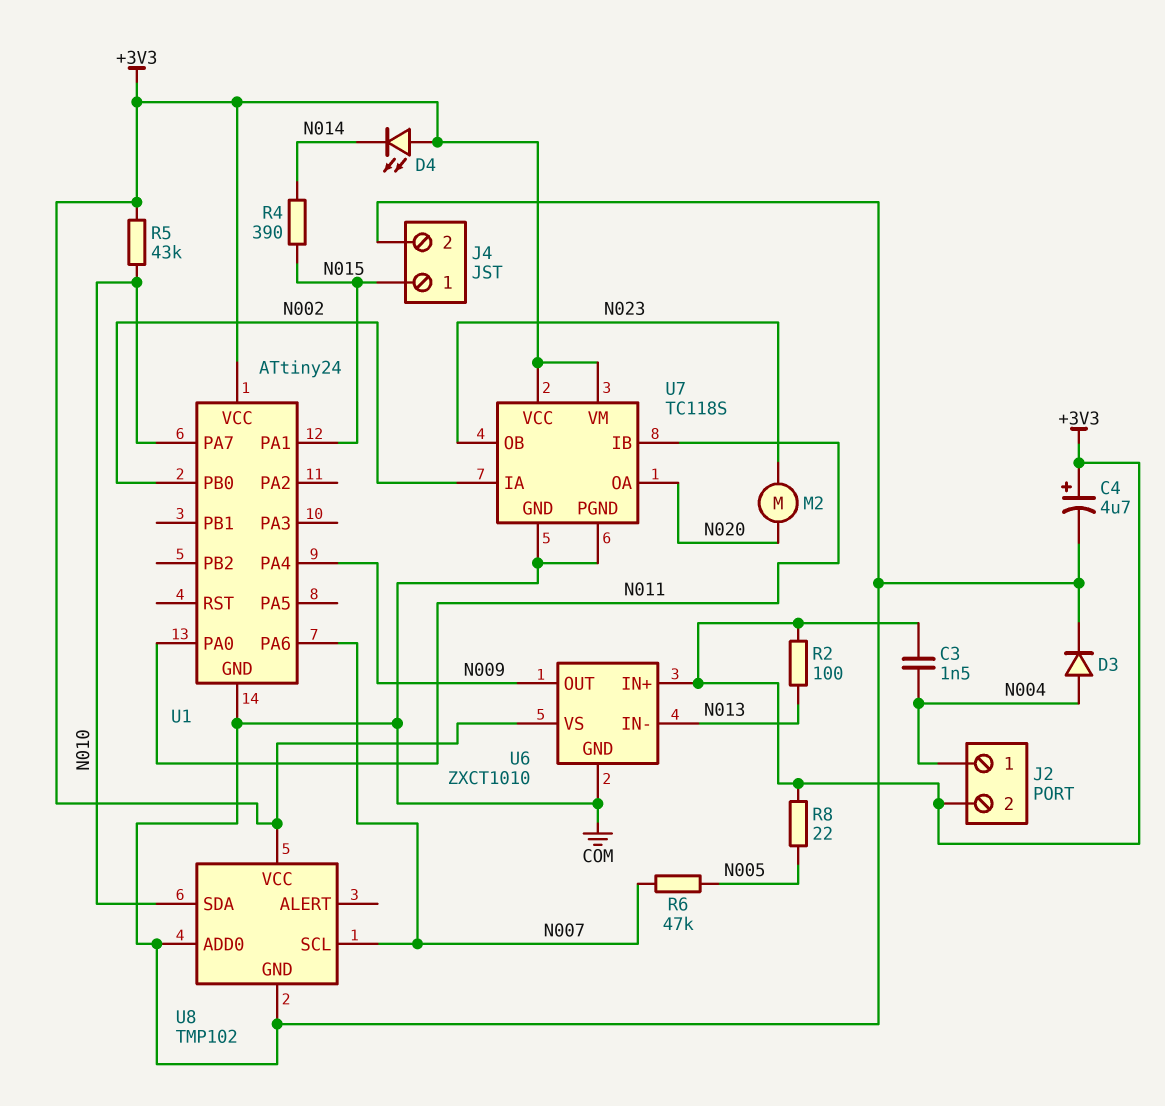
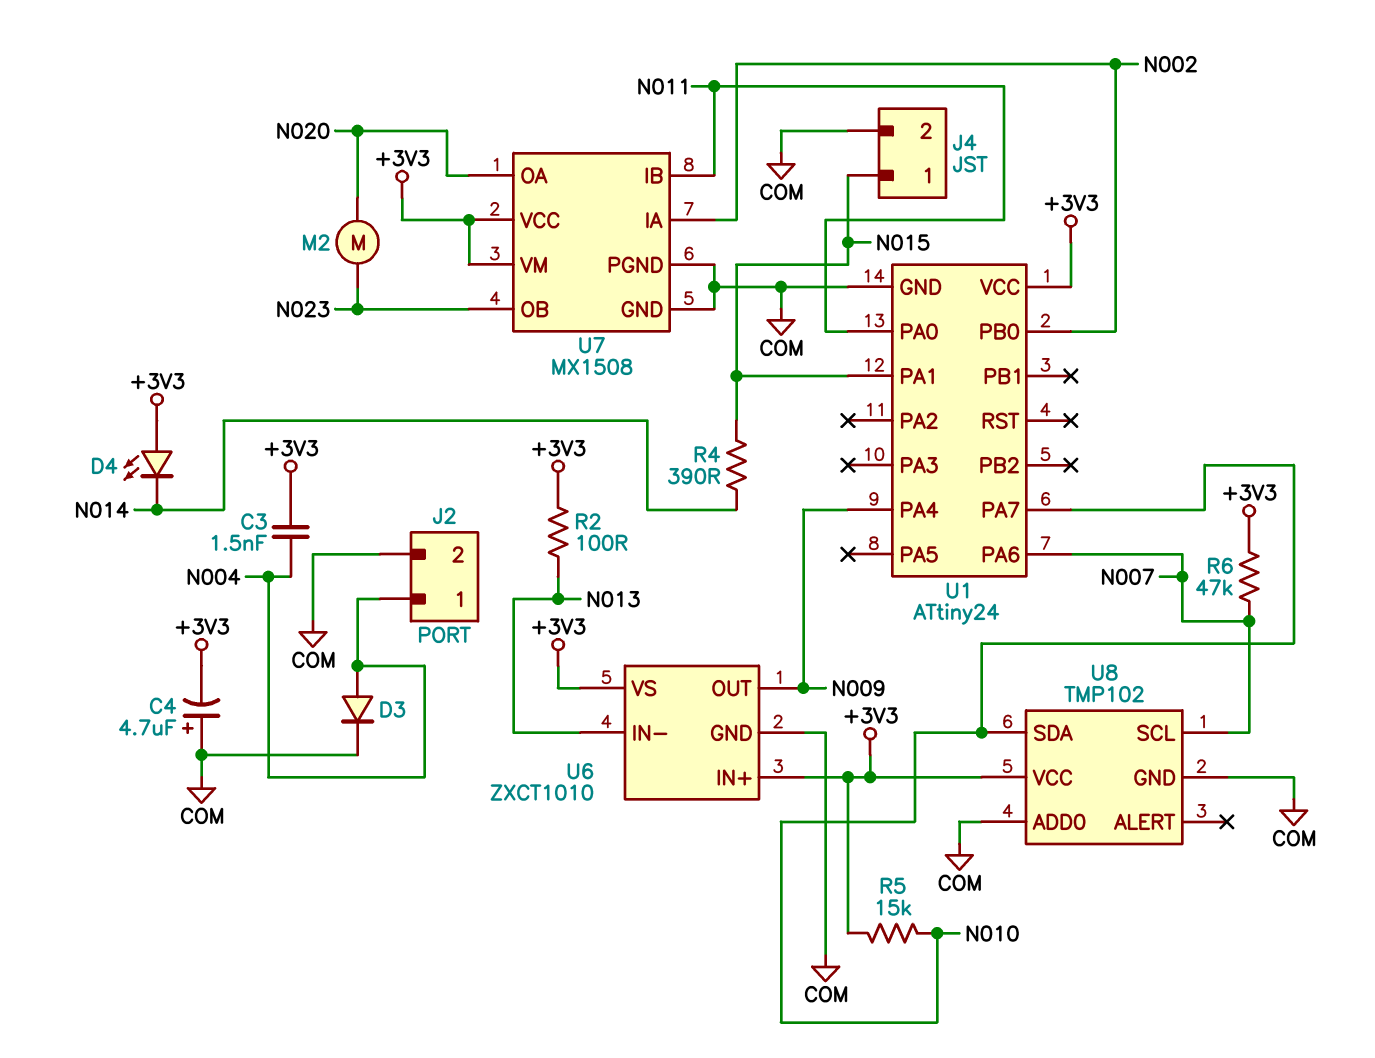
C4: 4.7uF (plus +3V3, minus COM) -> 4.7uF (plus COM, minus +3V3)
J2 pin 2: +3V3 -> COM
R5: 43k (+3V3, N010) -> 15k (+3V3, N010)
R6: 47k (N005, N007) -> 47k (+3V3, N007)
R8: 22 (+3V3, N005) -> none
U7: TC118S -> MX1508

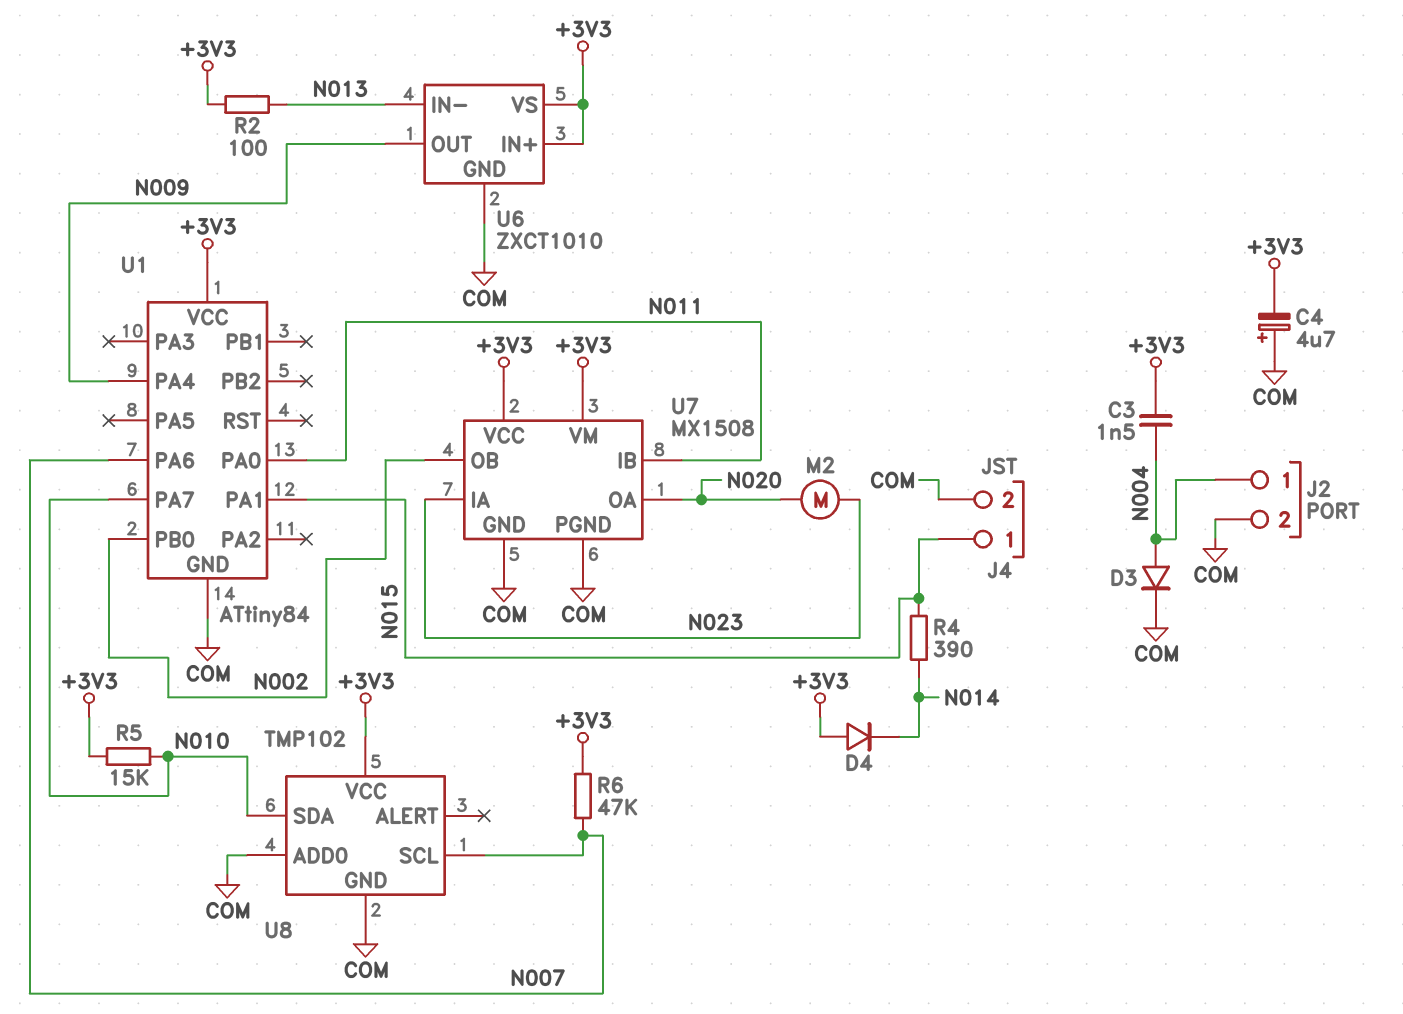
D4: LED (A +3V3, K N014) -> diode (A +3V3, K N014)
U1: ATtiny24 -> ATtiny84
U7 pin IA: N002 -> N023
U7 pin OB: N023 -> N002

